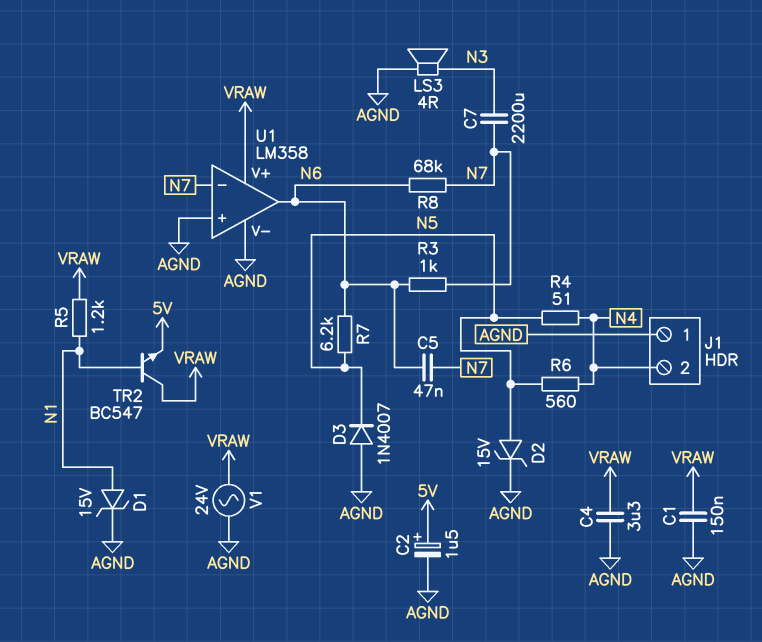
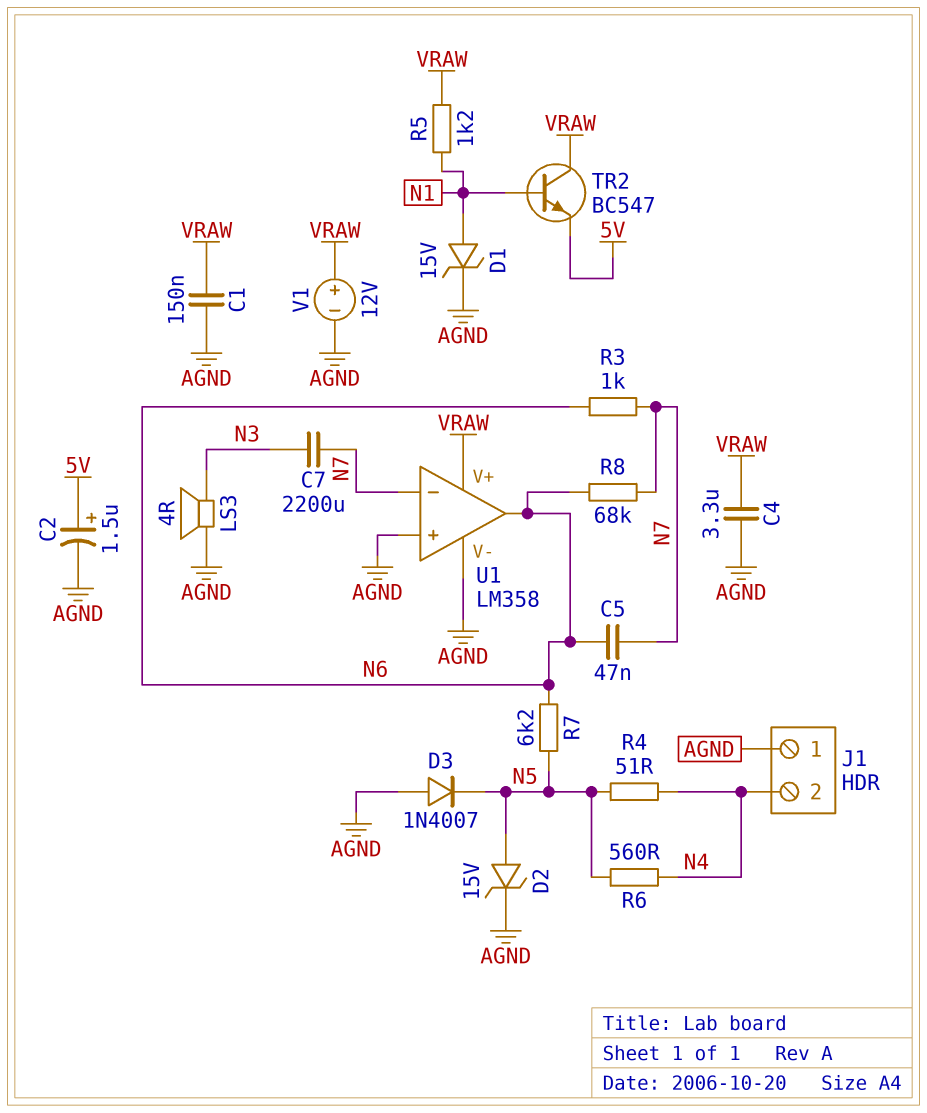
V1: AC 24V (AGND, VRAW) -> 12V (plus VRAW, minus AGND)

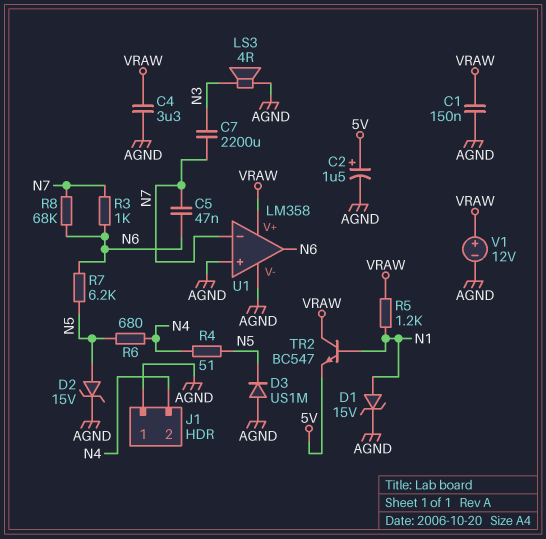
D3: diode 1N4007 (A AGND, K N5) -> diode US1M (A AGND, K N5)
R6: 560 (N4, N5) -> 680 (N4, N5)

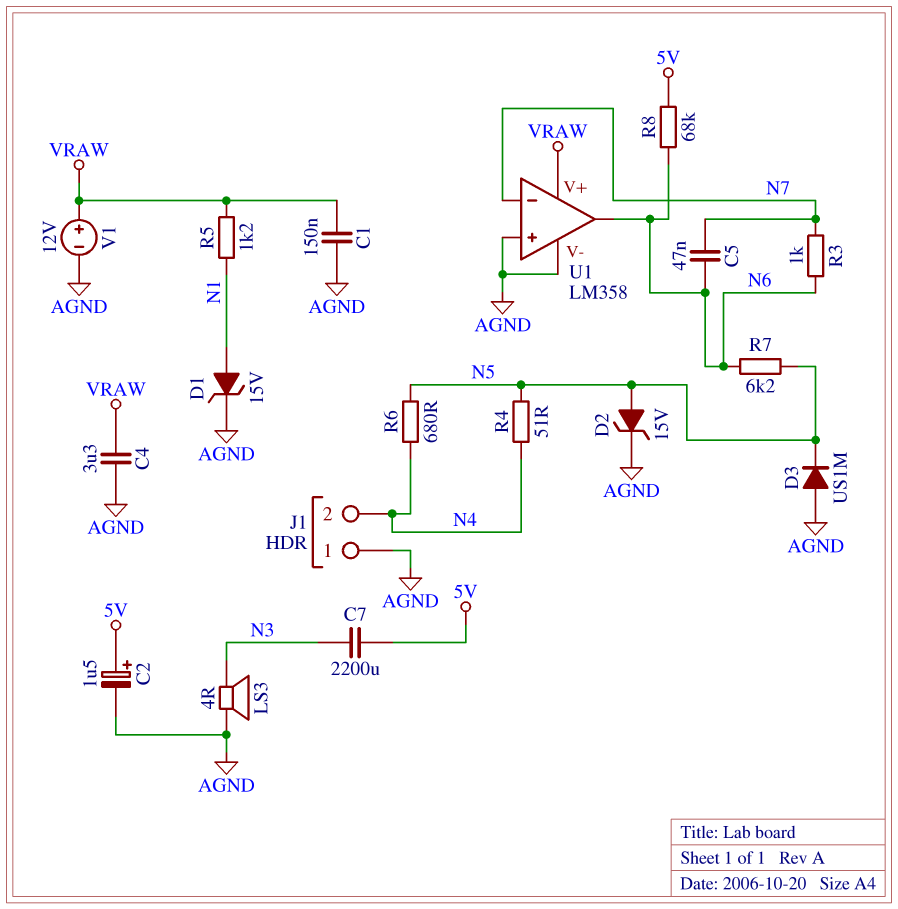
C7: 2200uF (N3, N7) -> 2200uF (5V, N3)
R8: 68k (N6, N7) -> 68k (5V, N6)
TR2: NPN BC547 (B N1, C VRAW, E 5V) -> none

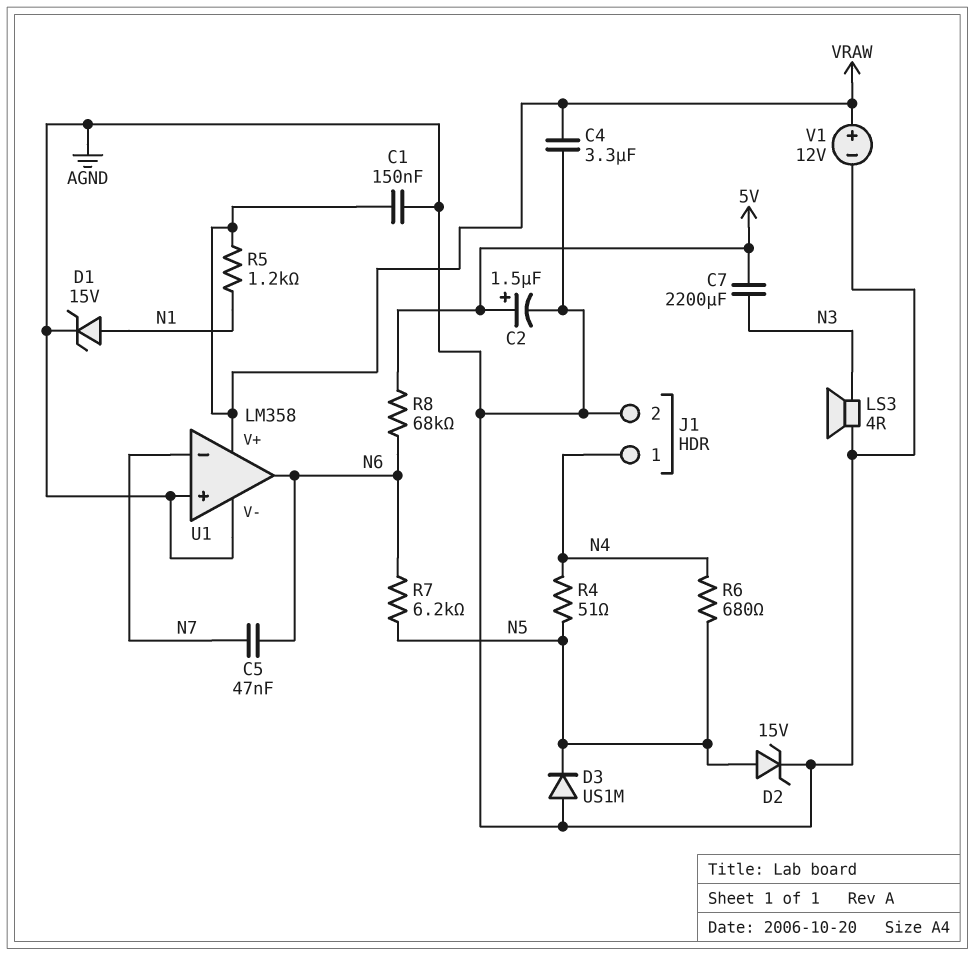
J1 pin 1: AGND -> N4
J1 pin 2: N4 -> AGND
R3: 1k (N6, N7) -> none

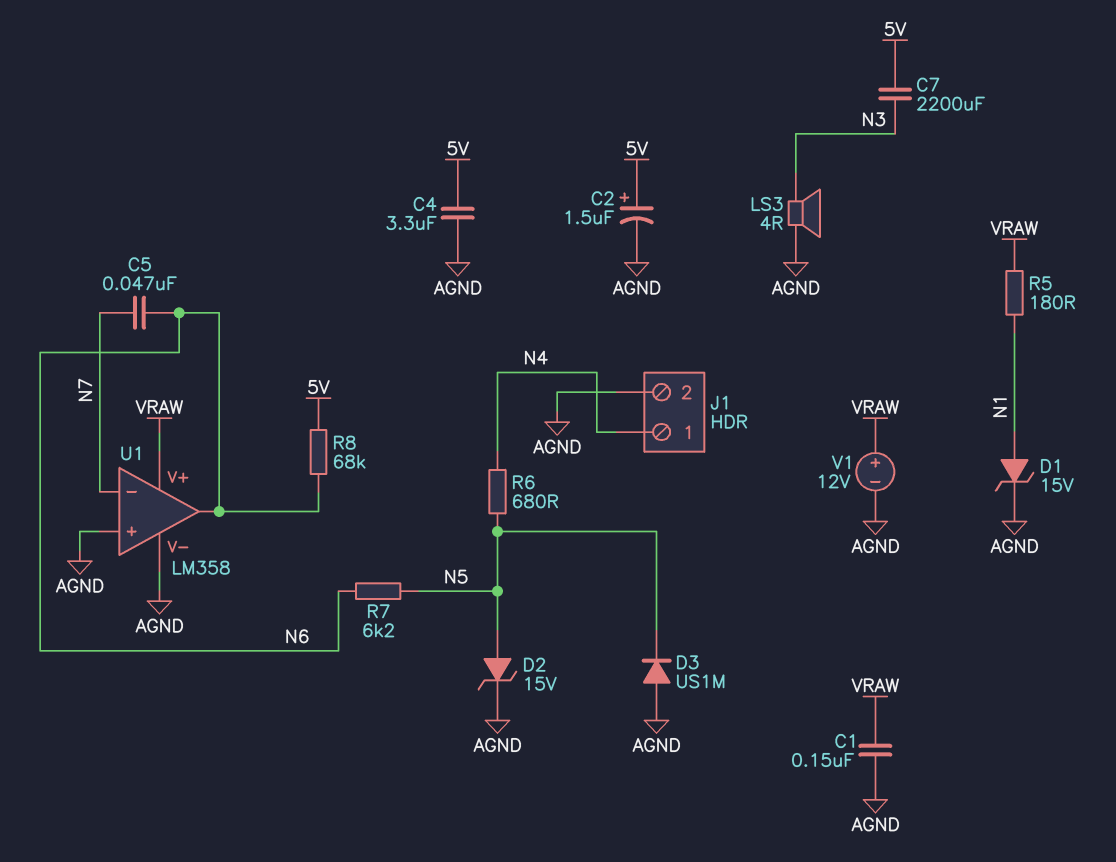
C4: 3.3uF (AGND, VRAW) -> 3.3uF (5V, AGND)
R4: 51 (N4, N5) -> none
R5: 1.2k (N1, VRAW) -> 180 (N1, VRAW)

